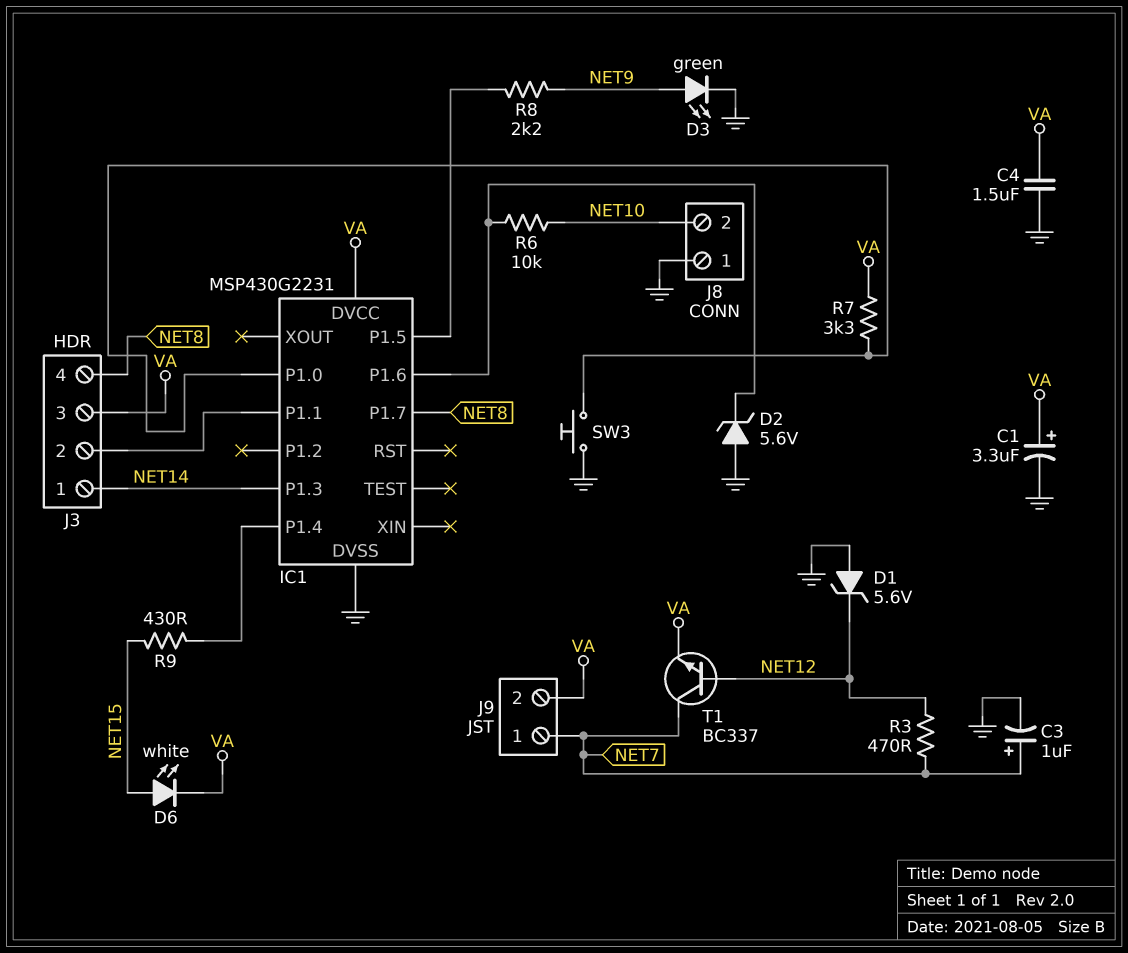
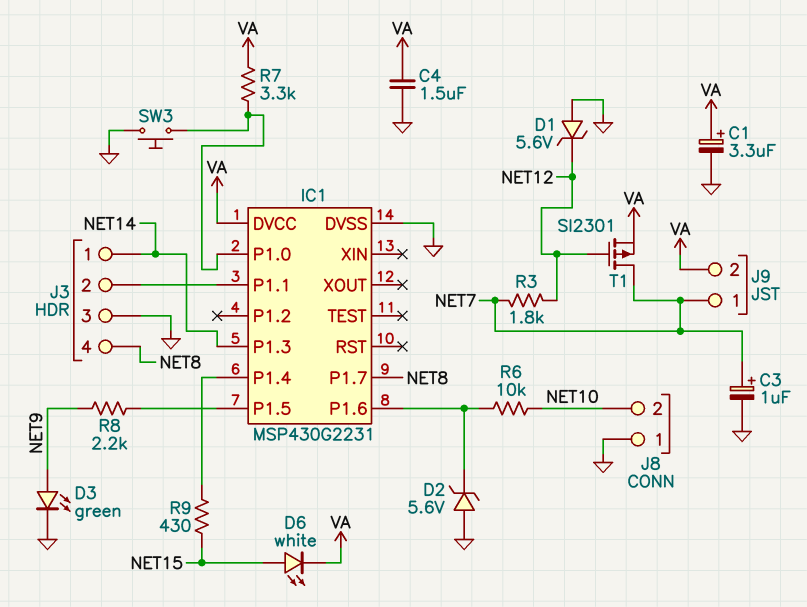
J3 pin 3: VA -> GND
R3: 470 (NET7, NET12) -> 1.8k (NET7, NET12)
T1: NPN BC337 (B NET12, C NET7, E VA) -> PMOS SI2301 (G NET12, D NET7, S VA)

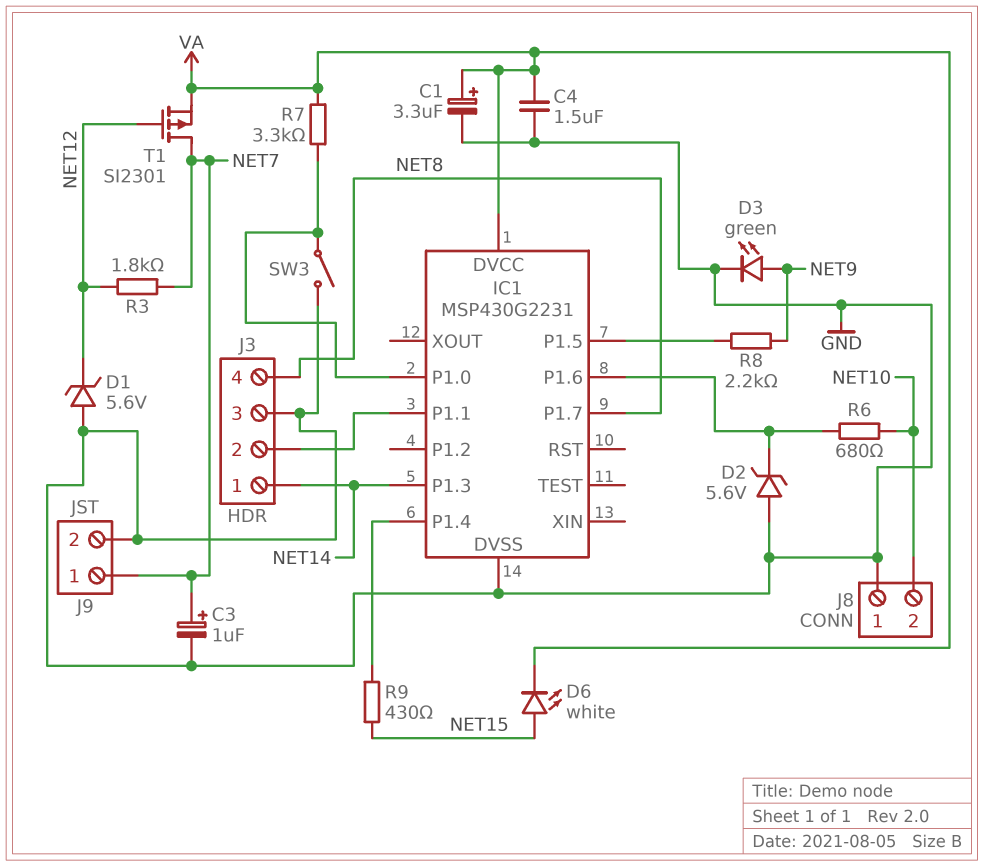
J9 pin 2: VA -> GND
R6: 10k (IC1/P1.6, NET10) -> 680 (IC1/P1.6, NET10)
SW3: button (GND, IC1/P1.0) -> switch (GND, IC1/P1.0)

